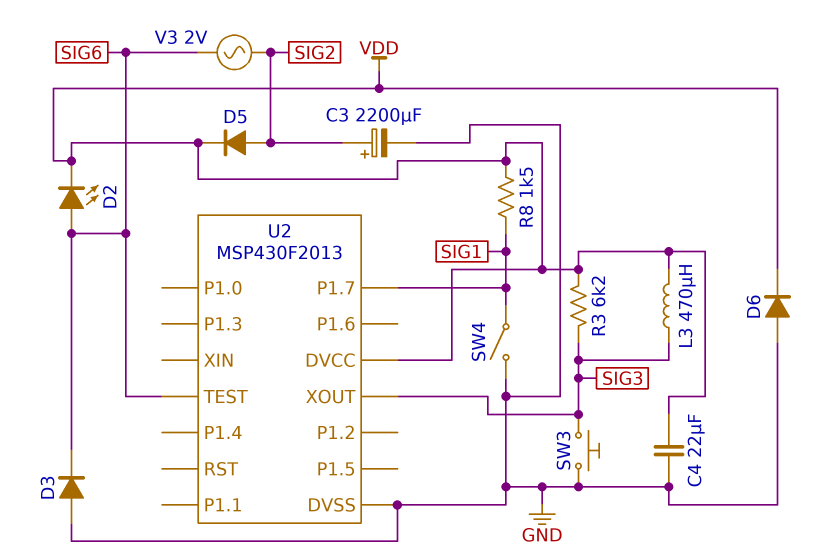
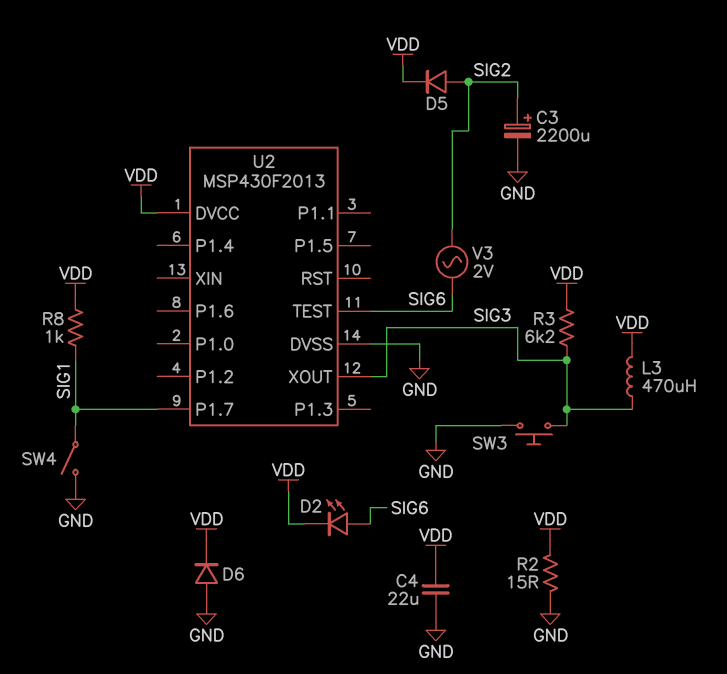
D3: diode (A GND, K SIG6) -> none
R2: none -> 15 (GND, VDD)
R8: 1.5k (SIG1, VDD) -> 1k (SIG1, VDD)

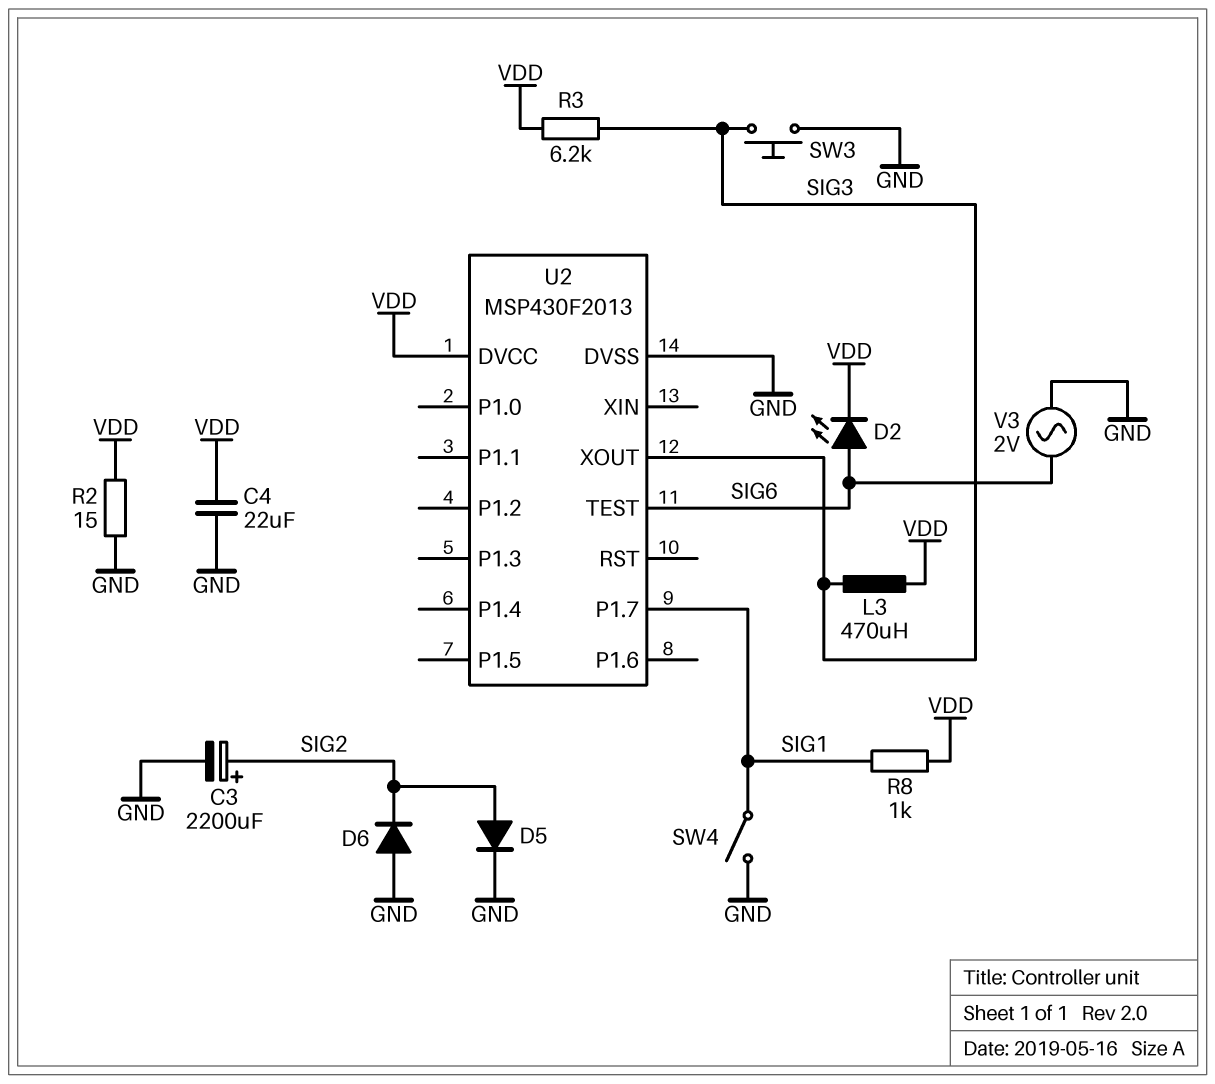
D5: diode (A SIG2, K VDD) -> diode (A SIG2, K GND)
D6: diode (A GND, K VDD) -> diode (A GND, K SIG2)
V3: AC 2V (SIG2, SIG6) -> AC 2V (GND, SIG6)

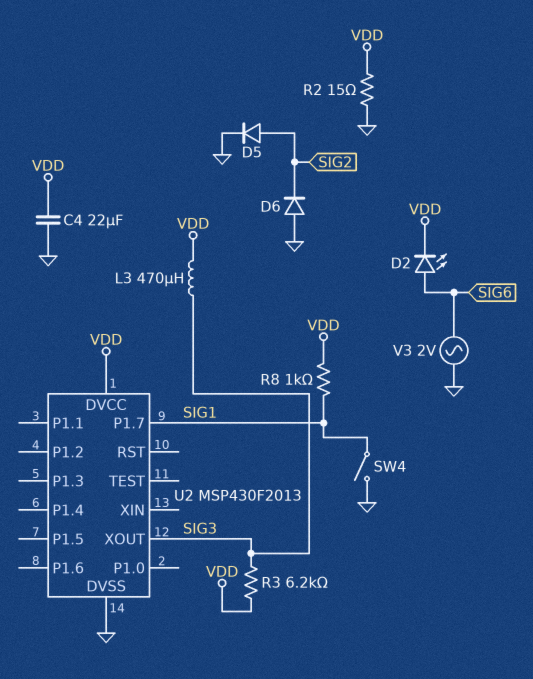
C3: 2200uF (plus SIG2, minus GND) -> none
SW3: button (GND, SIG3) -> none
U2 pin TEST: SIG6 -> none

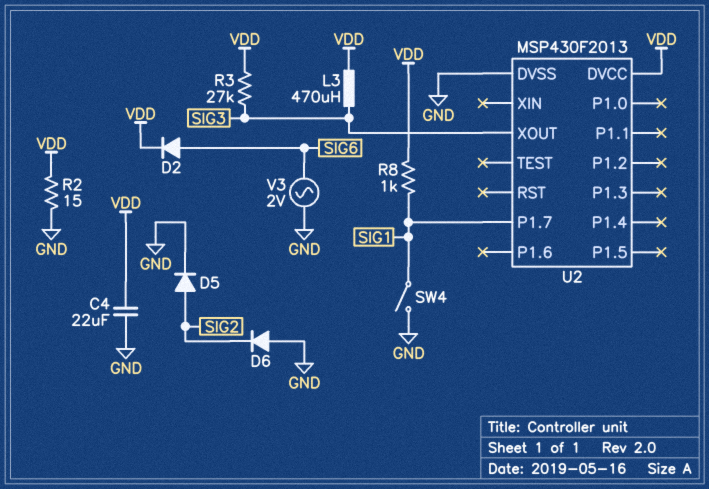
D2: LED (A SIG6, K VDD) -> diode (A SIG6, K VDD)
R3: 6.2k (SIG3, VDD) -> 27k (SIG3, VDD)

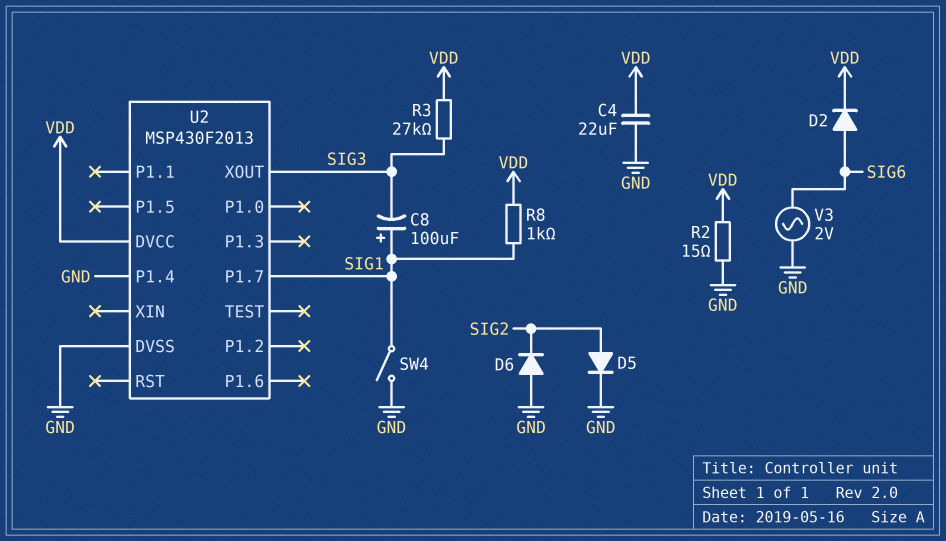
C8: none -> 100uF (plus SIG1, minus SIG3)
L3: 470uH (SIG3, VDD) -> none
U2 pin P1.4: none -> GND

